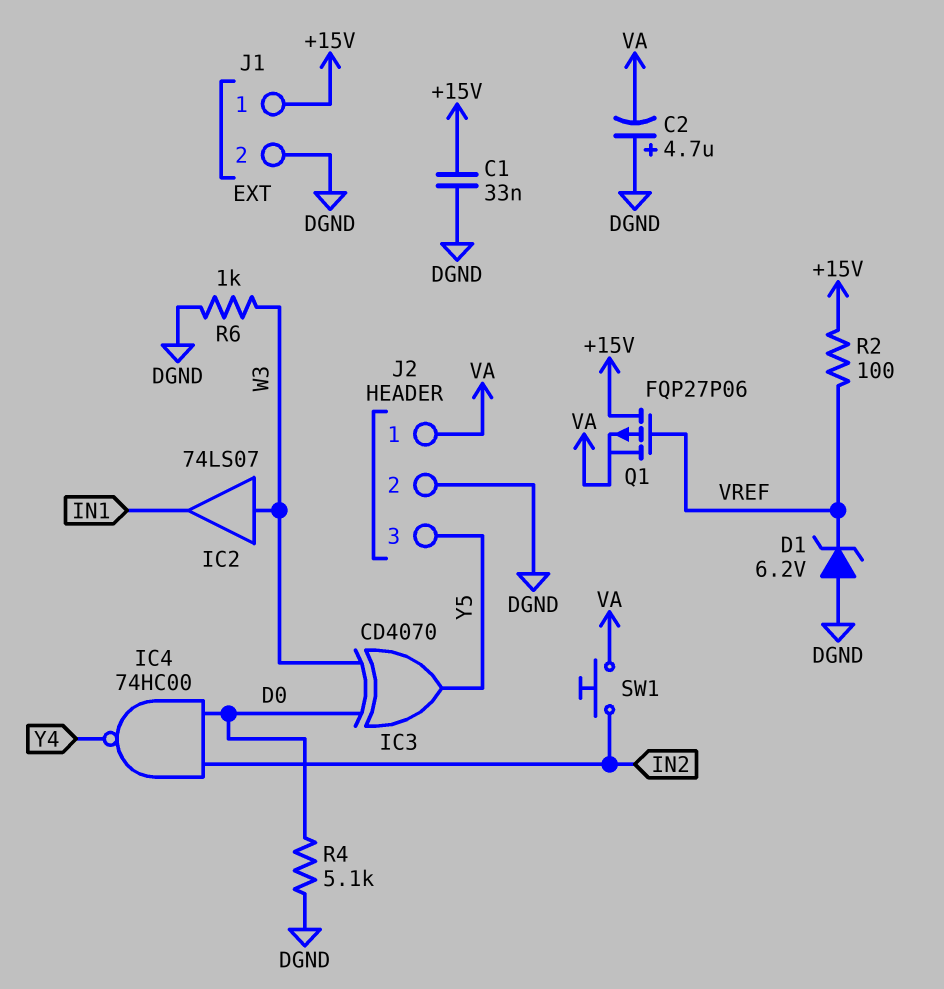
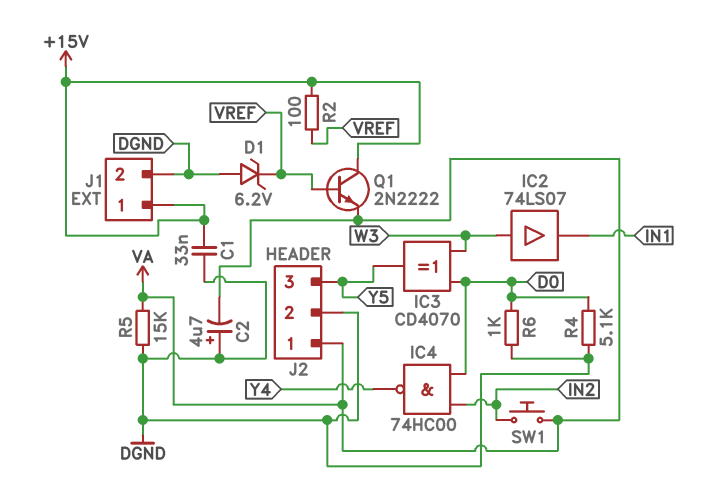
Q1: PMOS FQP27P06 (G VREF, D +15V, S VA) -> NPN 2N2222 (B VREF, C +15V, E VA)
R5: none -> 15k (DGND, VA)
R6: 1k (DGND, W3) -> 1k (D0, DGND)

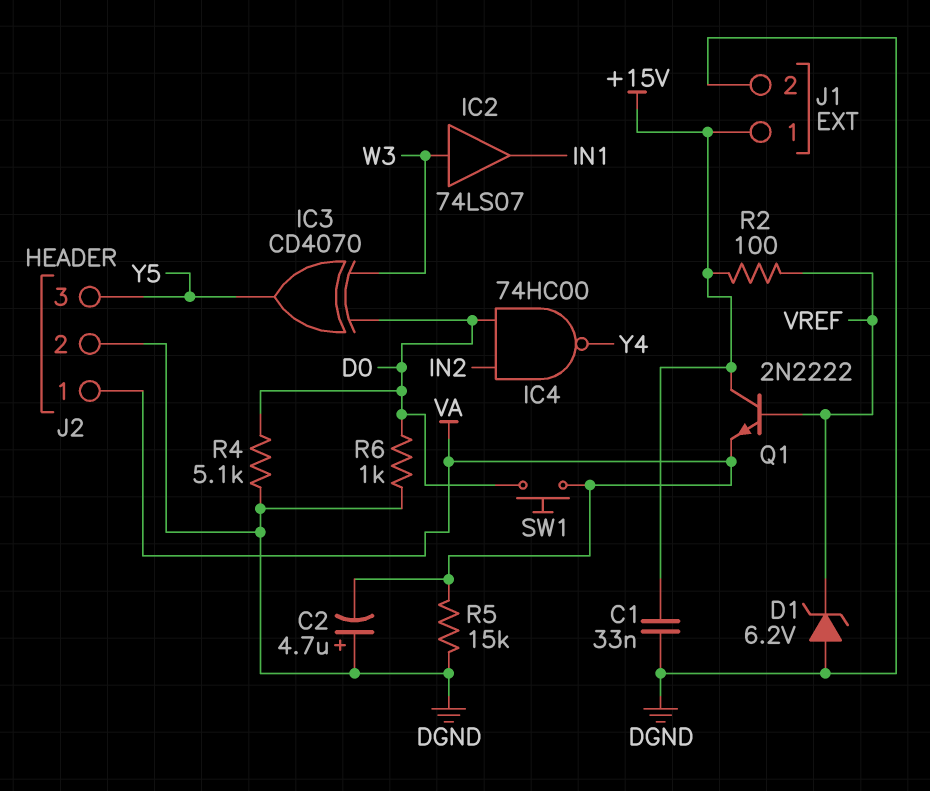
SW1: button (IN2, VA) -> button (D0, VA)

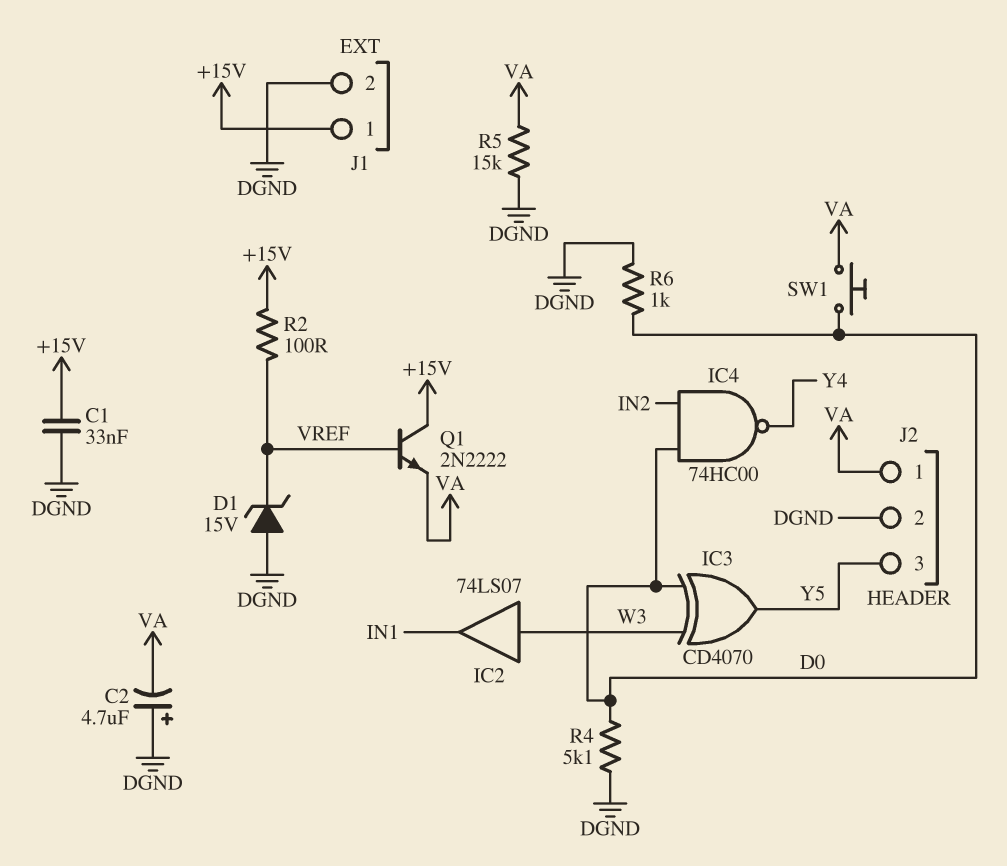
D1: zener 6.2V (A DGND, K VREF) -> zener 15V (A DGND, K VREF)

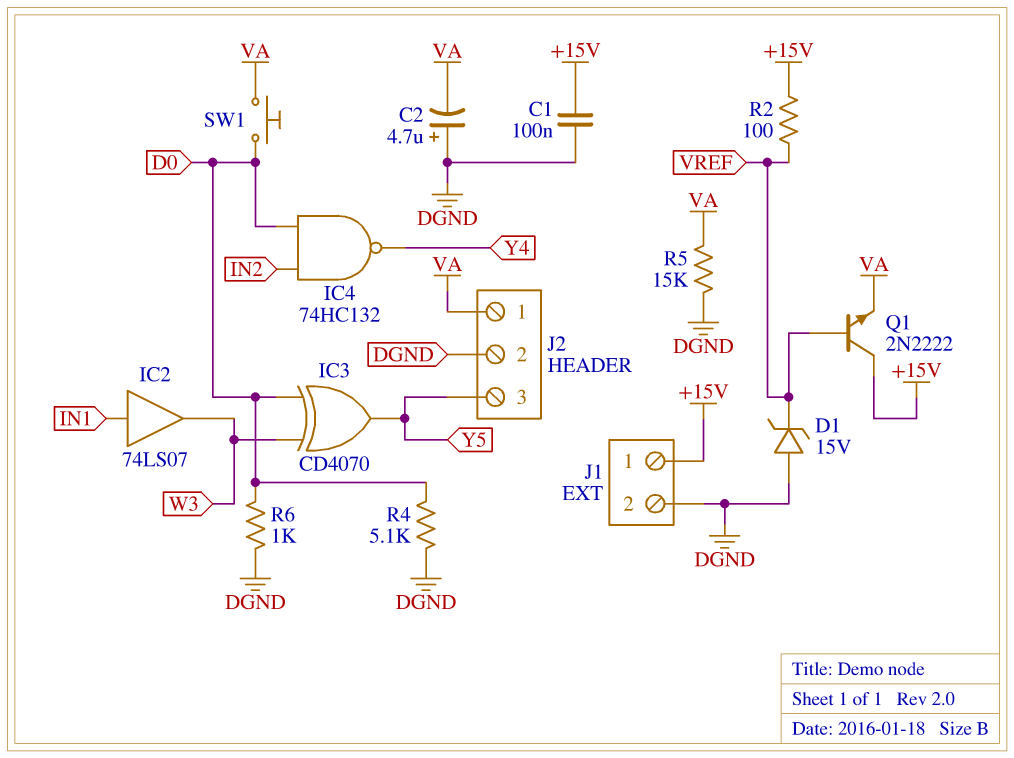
C1: 33nF (+15V, DGND) -> 100nF (+15V, DGND)
IC2: buffer 74LS07 (in W3, out IN1) -> buffer 74LS07 (in IN1, out W3)
IC4: NAND 74HC00 (in D0, in IN2, out Y4) -> NAND 74HC132 (in D0, in IN2, out Y4)

